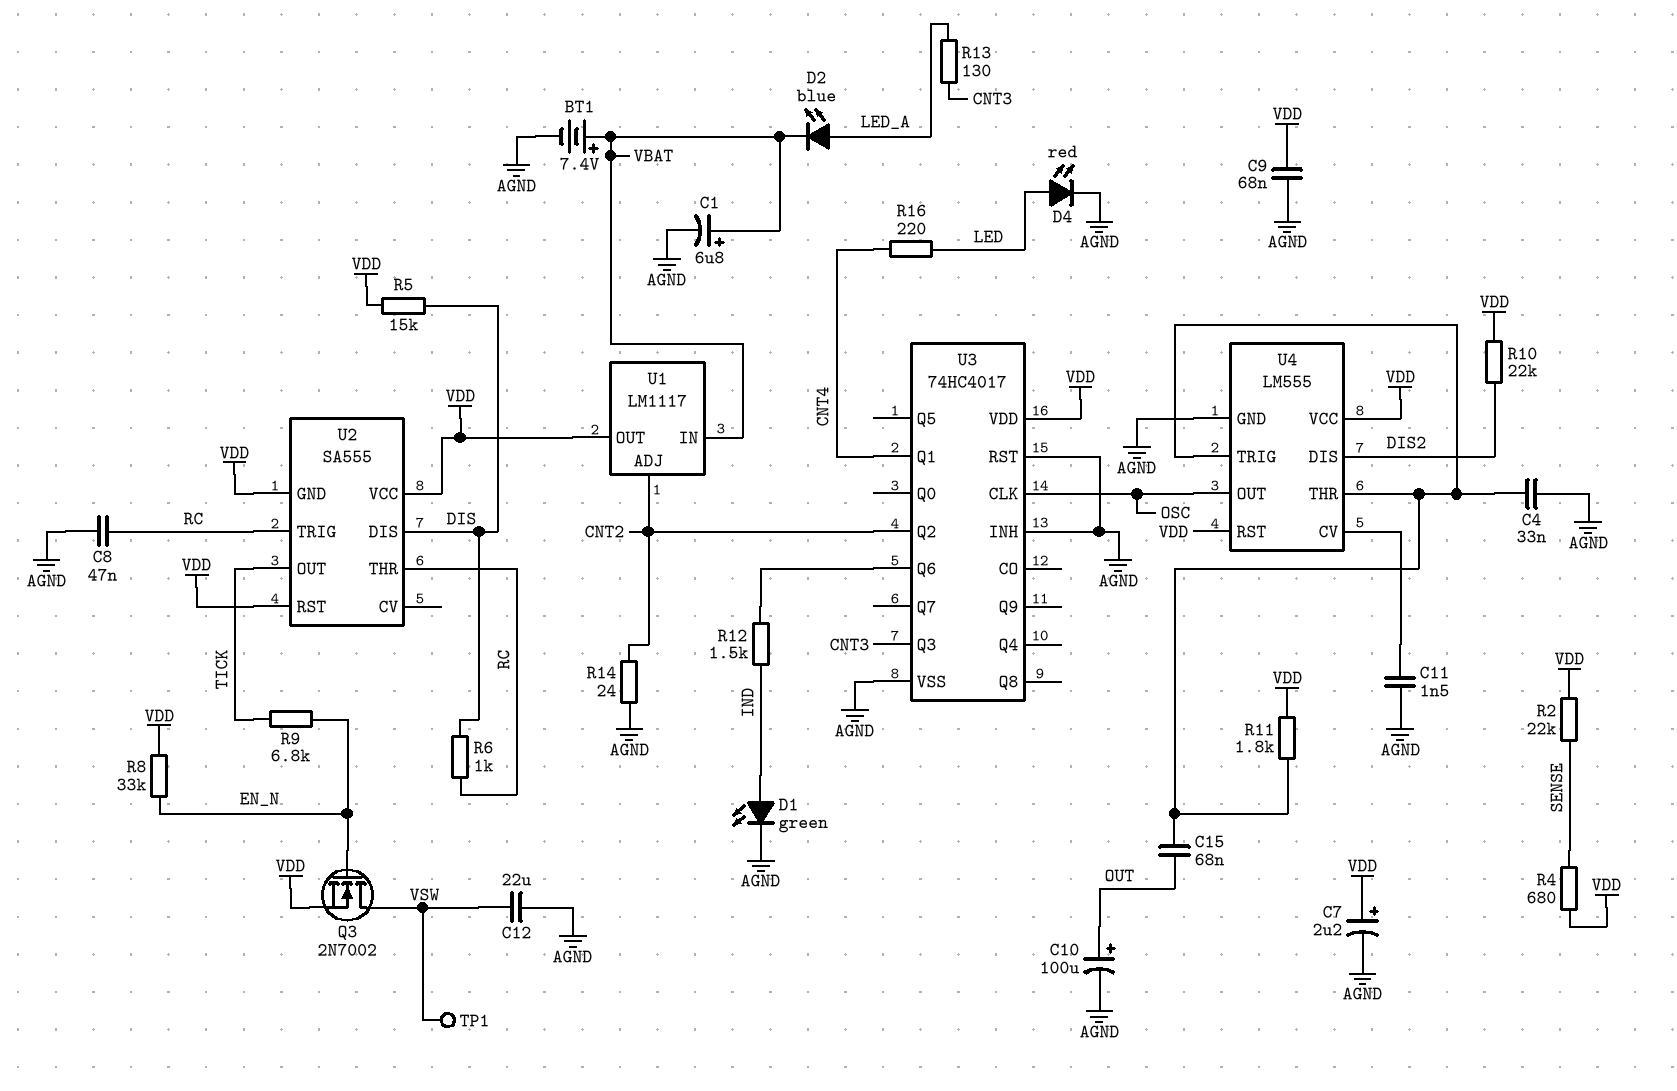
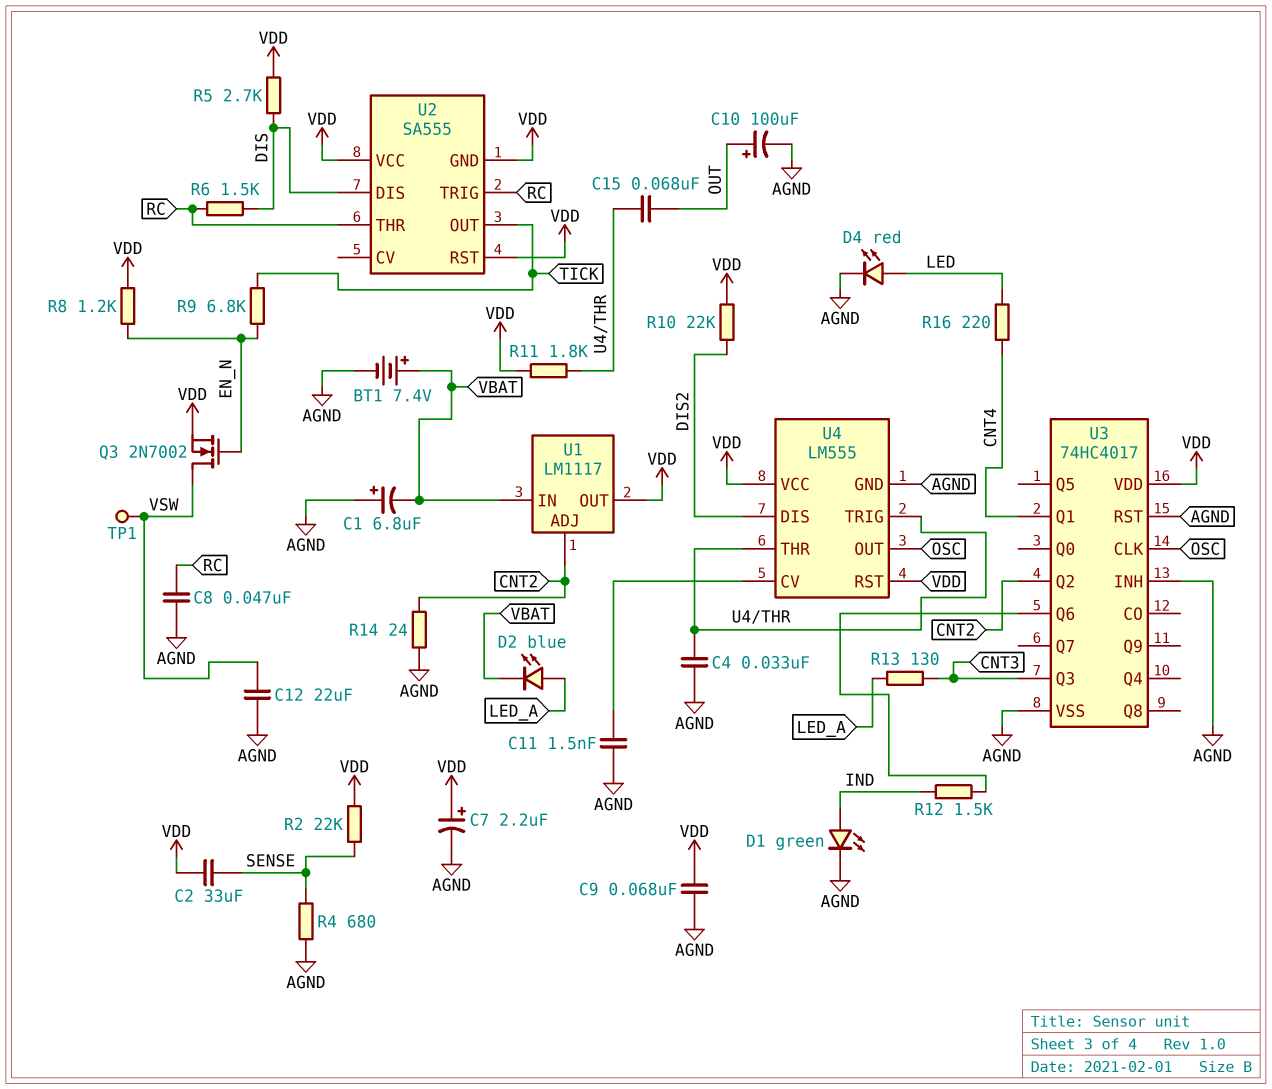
C1: 6.8uF (plus VBAT, minus AGND) -> 6.8uF (plus AGND, minus VBAT)
C2: none -> 33uF (SENSE, VDD)
R4: 680 (SENSE, VDD) -> 680 (AGND, SENSE)
R5: 15k (DIS, VDD) -> 2.7k (DIS, VDD)
R6: 1k (DIS, RC) -> 1.5k (DIS, RC)
R8: 33k (EN_N, VDD) -> 1.2k (EN_N, VDD)

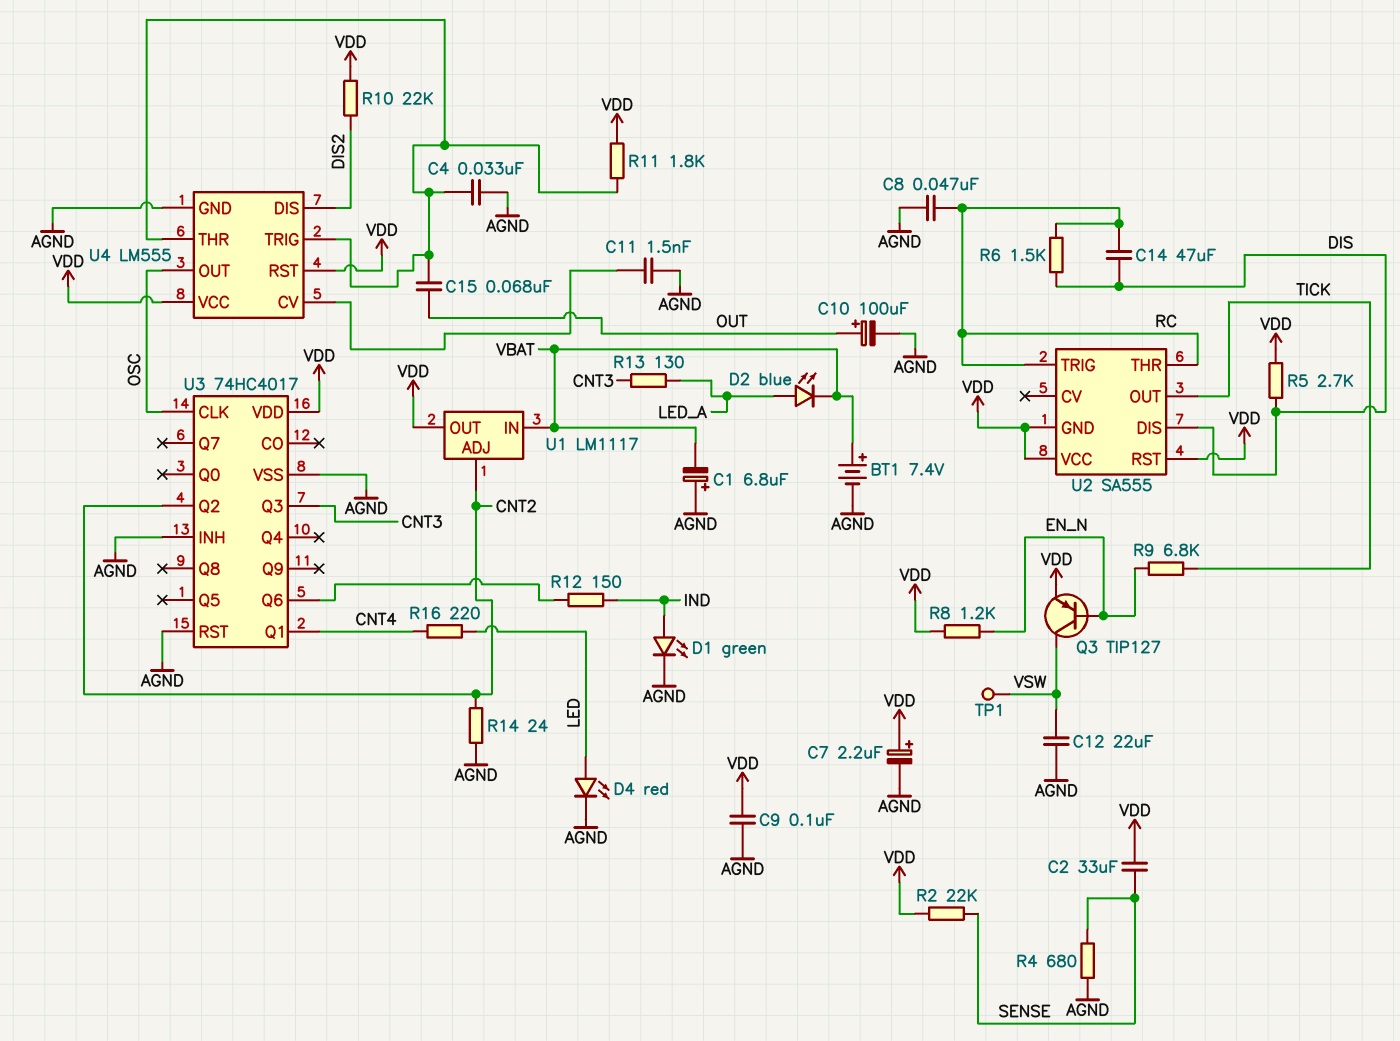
C9: 68nF (AGND, VDD) -> 100nF (AGND, VDD)
C14: none -> 47uF (DIS, RC)
Q3: NMOS 2N7002 (G EN_N, D VSW, S VDD) -> PNP TIP127 (B EN_N, C VSW, E VDD)
R12: 1.5k (IND, U3/Q6) -> 150 (IND, U3/Q6)

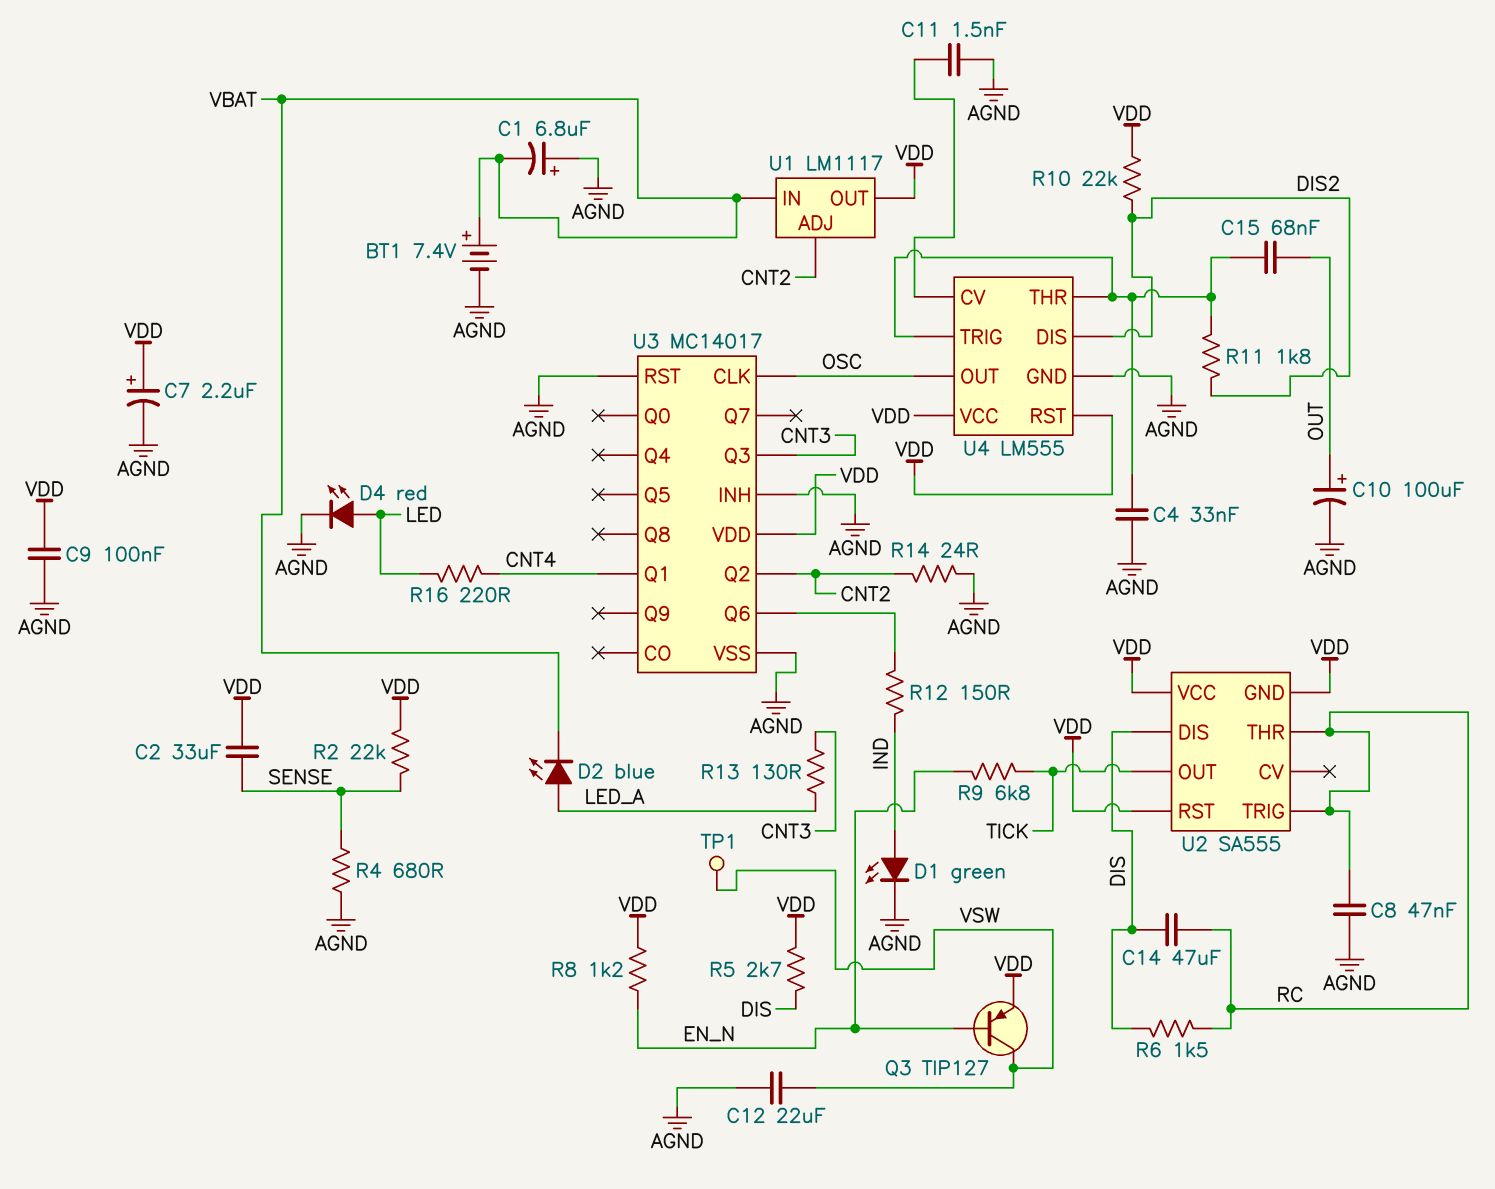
R11: 1.8k (U4/THR, VDD) -> 1.8k (DIS2, U4/THR)
U3: 74HC4017 -> MC14017

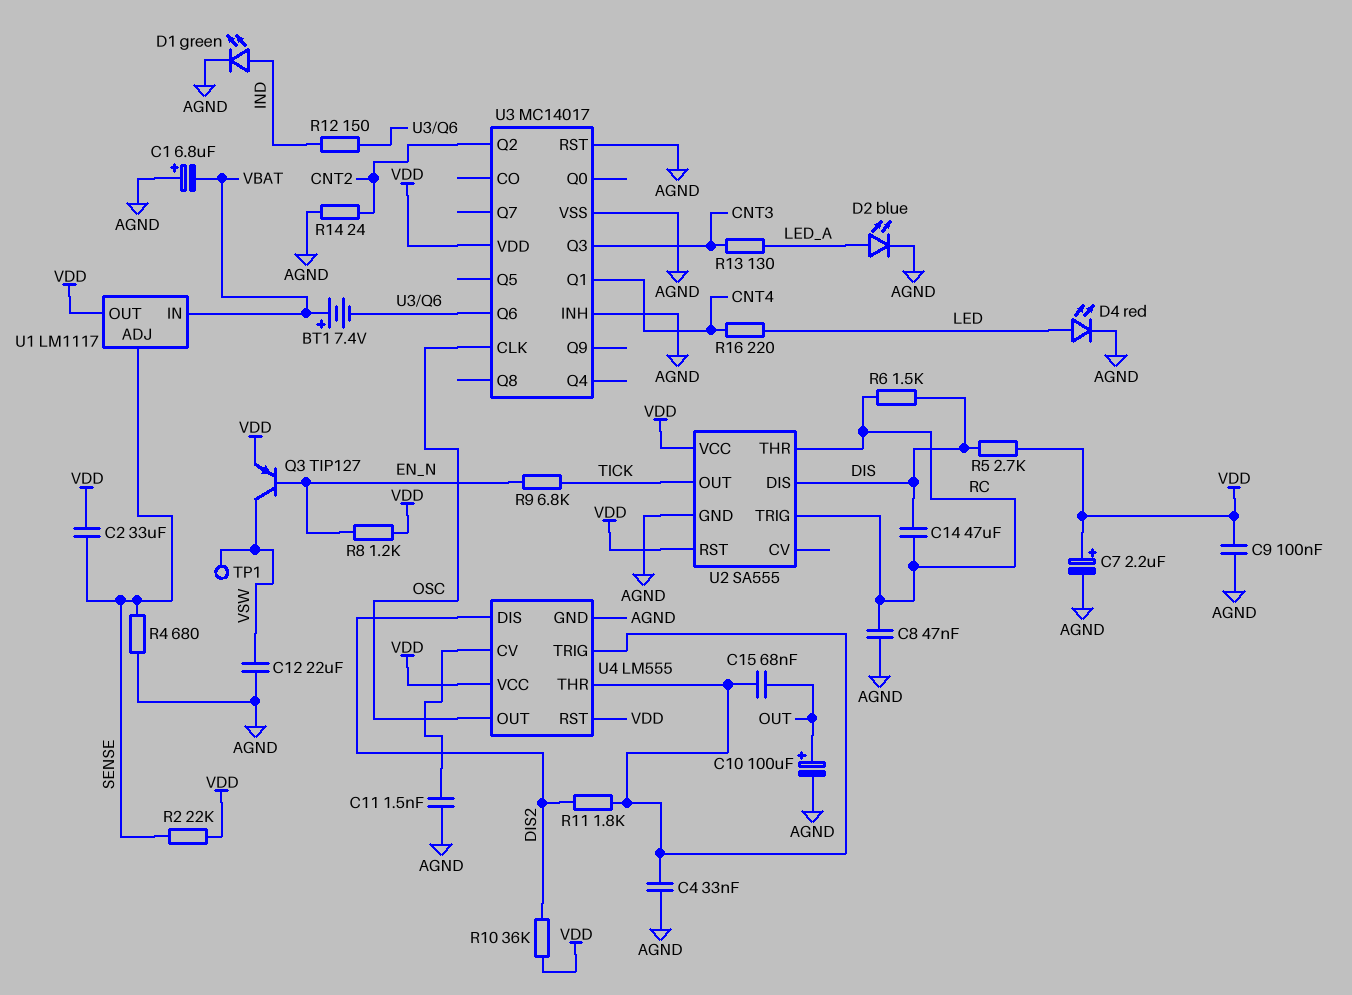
BT1: 7.4V (plus VBAT, minus AGND) -> 7.4V (plus VBAT, minus U3/Q6)
D2: LED blue (A LED_A, K VBAT) -> LED blue (A LED_A, K AGND)
R10: 22k (DIS2, VDD) -> 36k (DIS2, VDD)
U1 pin ADJ: CNT2 -> SENSE
U2 pin GND: VDD -> AGND

